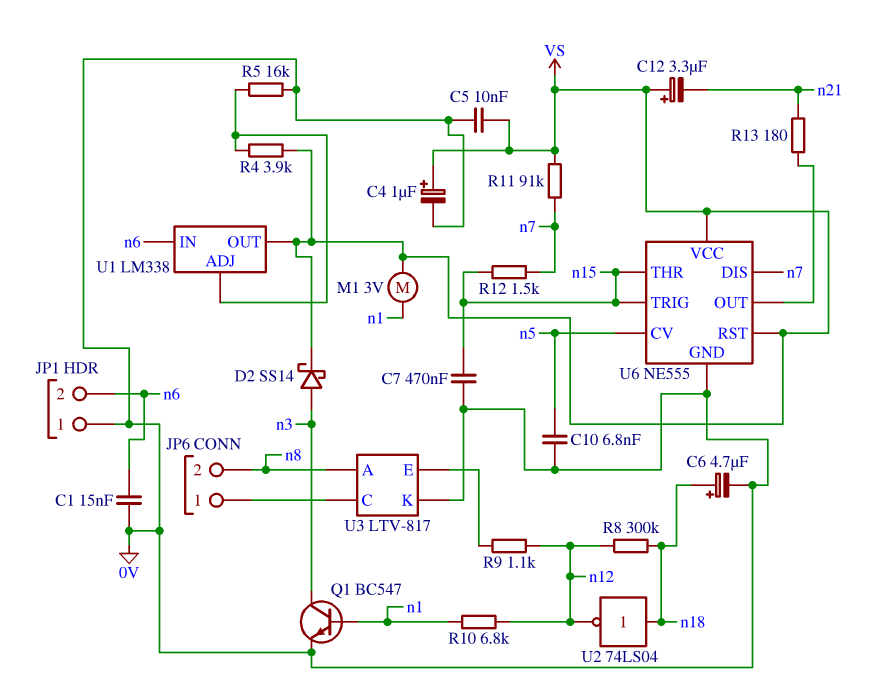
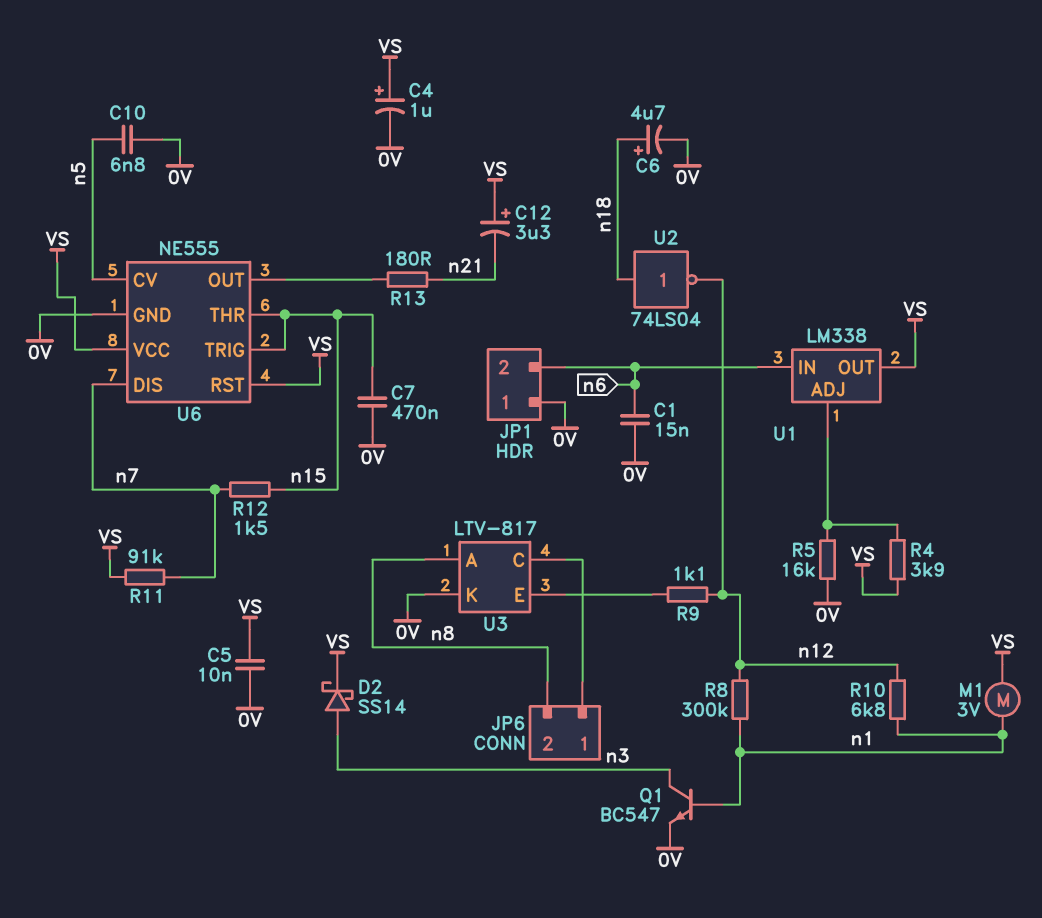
R8: 300k (n12, n18) -> 300k (n1, n12)

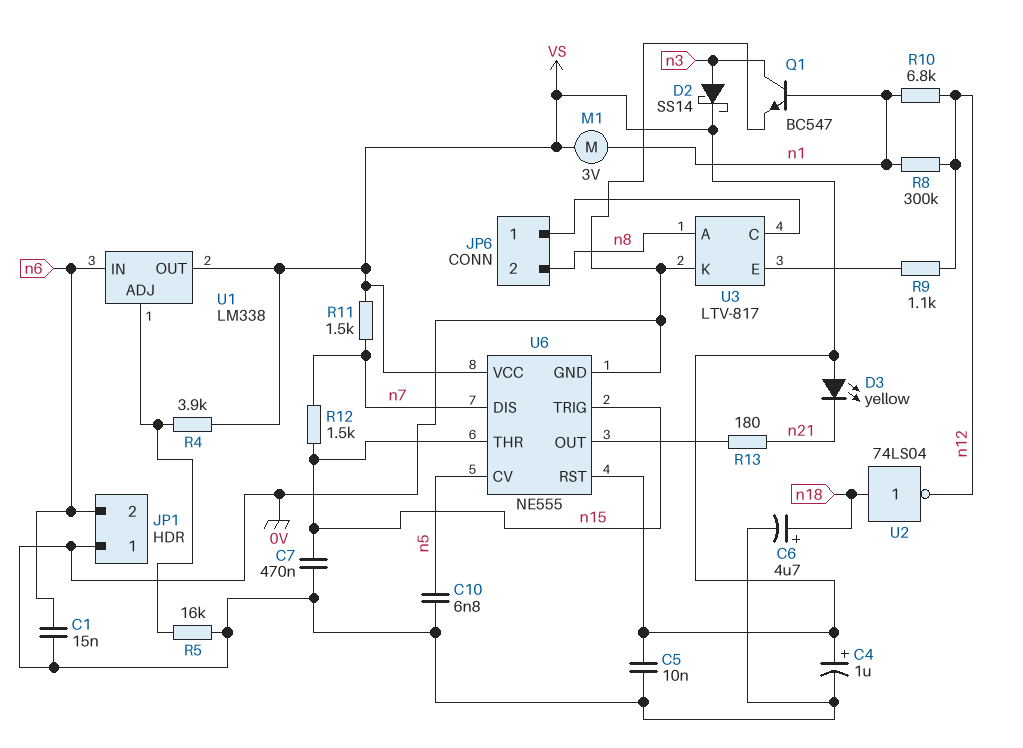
C12: 3.3uF (plus VS, minus n21) -> none
D3: none -> LED yellow (A VS, K n21)
R11: 91k (VS, n7) -> 1.5k (VS, n7)

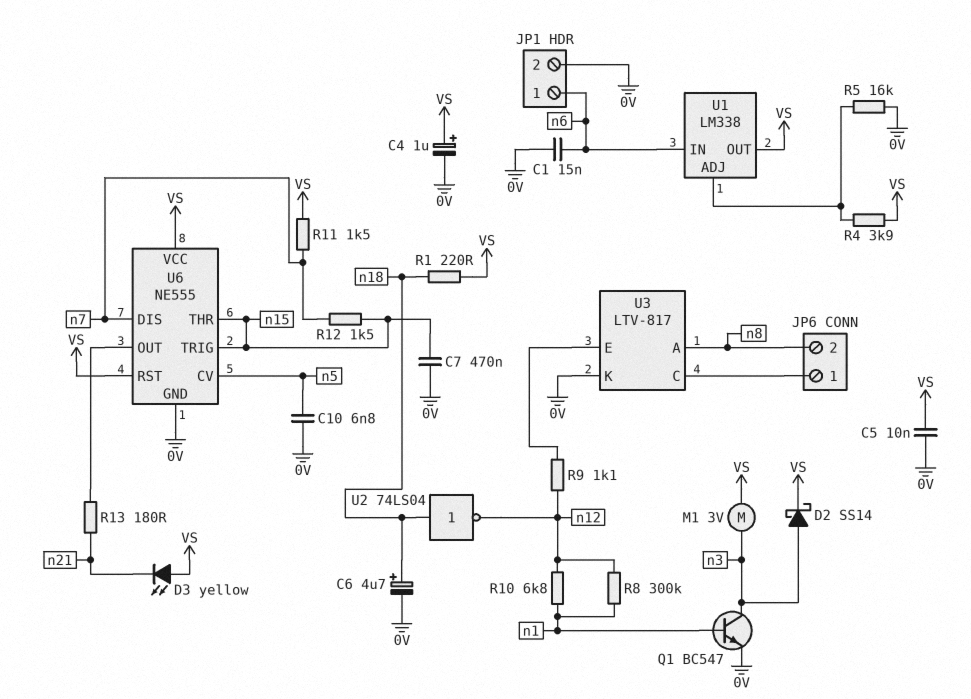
JP1 pin 1: 0V -> n6
JP1 pin 2: n6 -> 0V
M1: motor 3V (VS, n1) -> motor 3V (VS, n3)
R1: none -> 220 (VS, n18)

